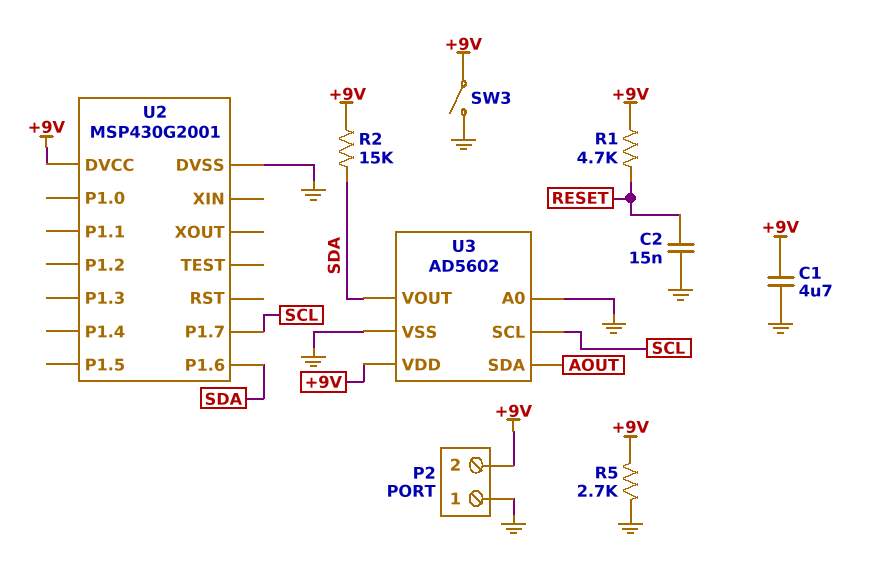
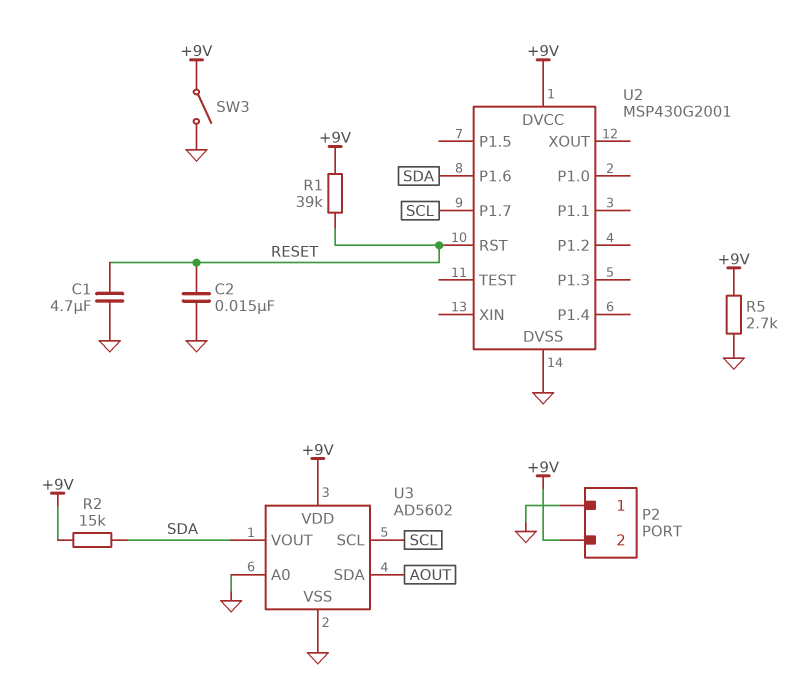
C1: 4.7uF (+9V, GND) -> 4.7uF (GND, RESET)
R1: 4.7k (+9V, RESET) -> 39k (+9V, RESET)
U2 pin RST: none -> RESET

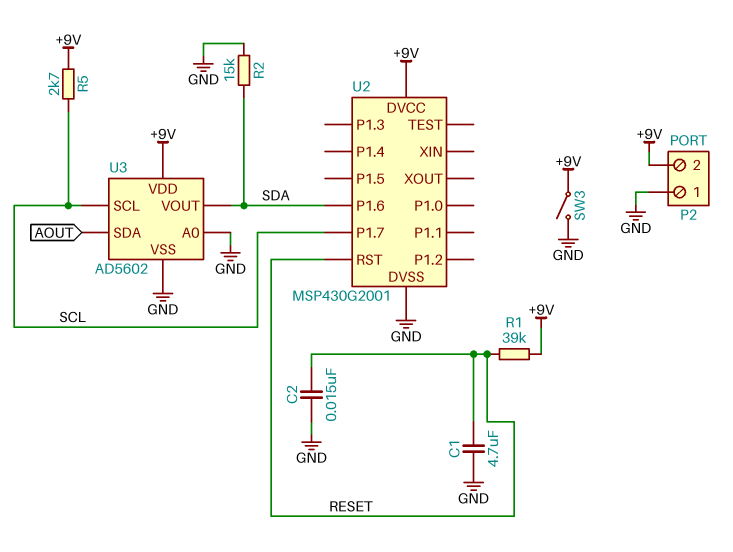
R2: 15k (+9V, SDA) -> 15k (GND, SDA)
R5: 2.7k (+9V, GND) -> 2.7k (+9V, SCL)

